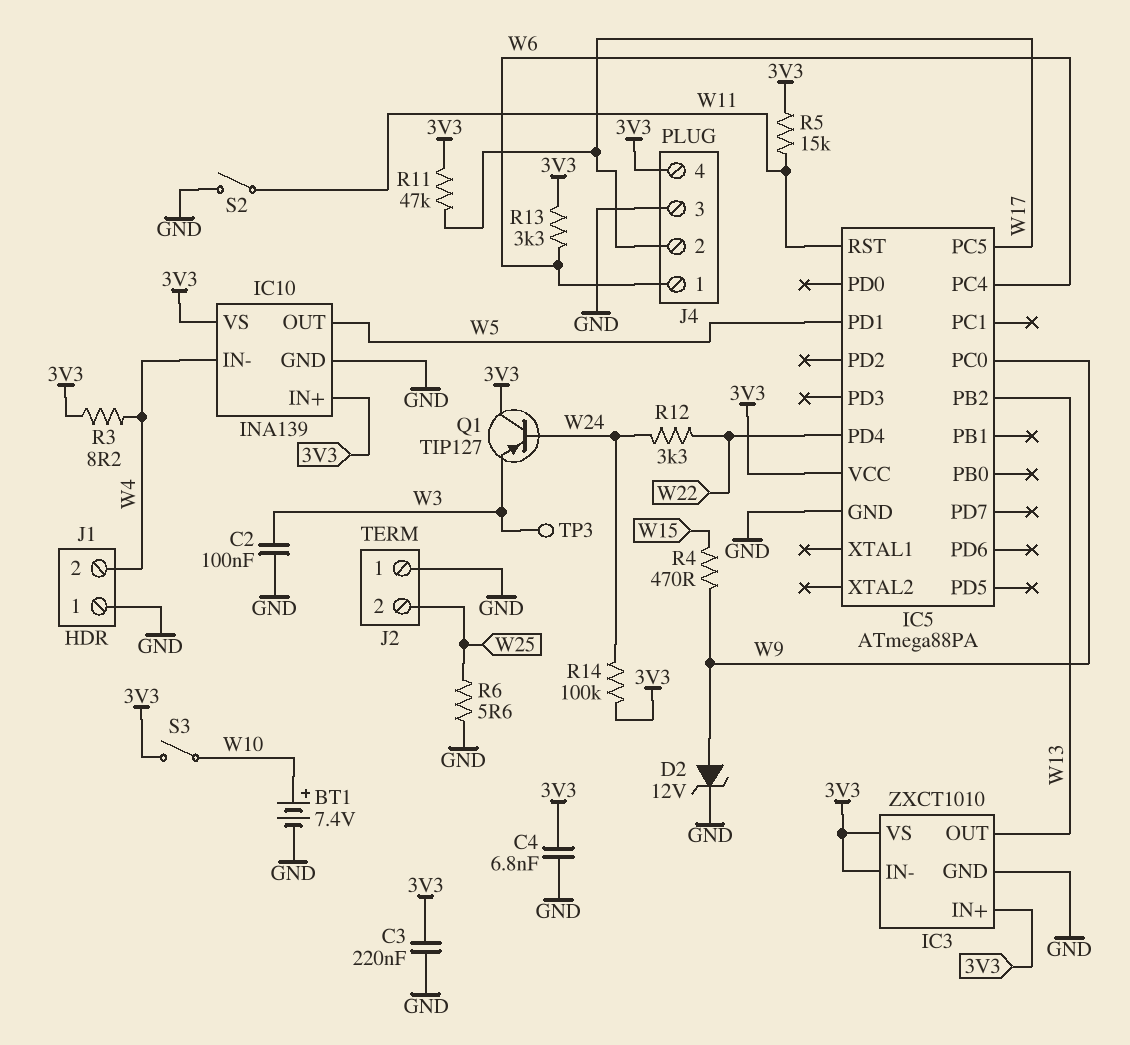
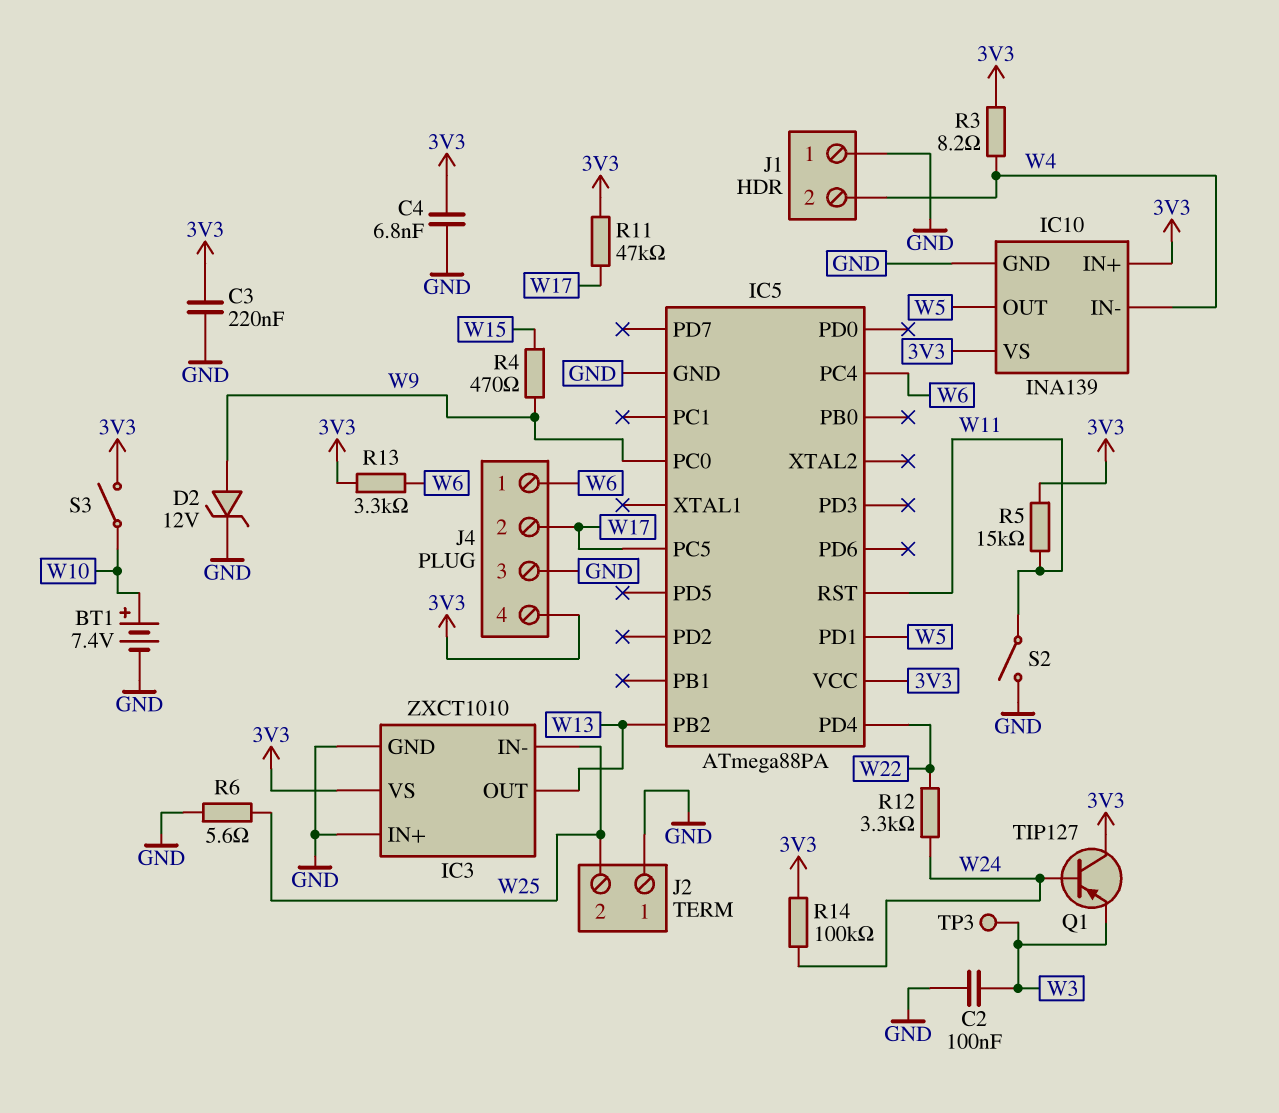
IC3 pin IN+: 3V3 -> GND
IC3 pin IN-: 3V3 -> W25

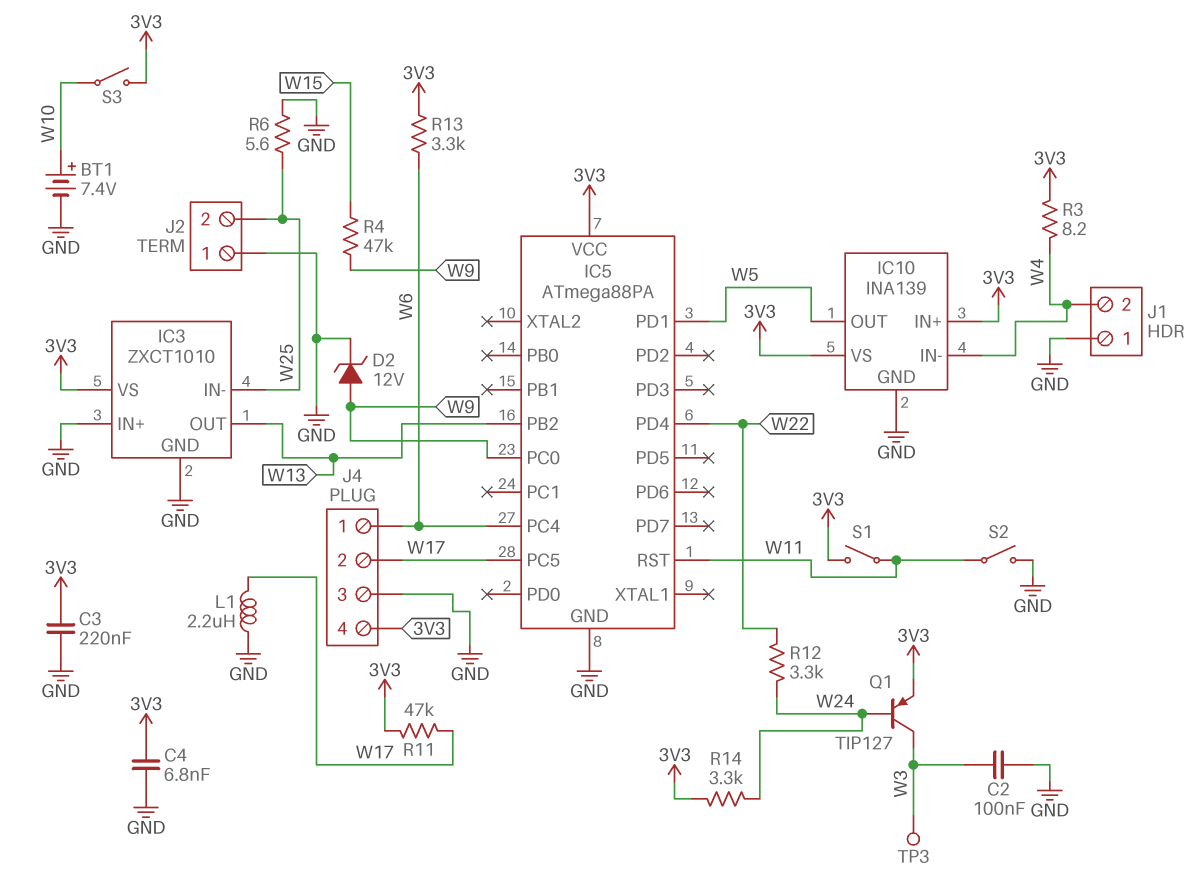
L1: none -> 2.2uH (GND, W17)
Q1: PNP TIP127 (B W24, C 3V3, E W3) -> PNP TIP127 (B W24, C W3, E 3V3)
R4: 470 (W9, W15) -> 47k (W9, W15)
R5: 15k (3V3, W11) -> none
R14: 100k (3V3, W24) -> 3.3k (3V3, W24)
S1: none -> switch (3V3, W11)

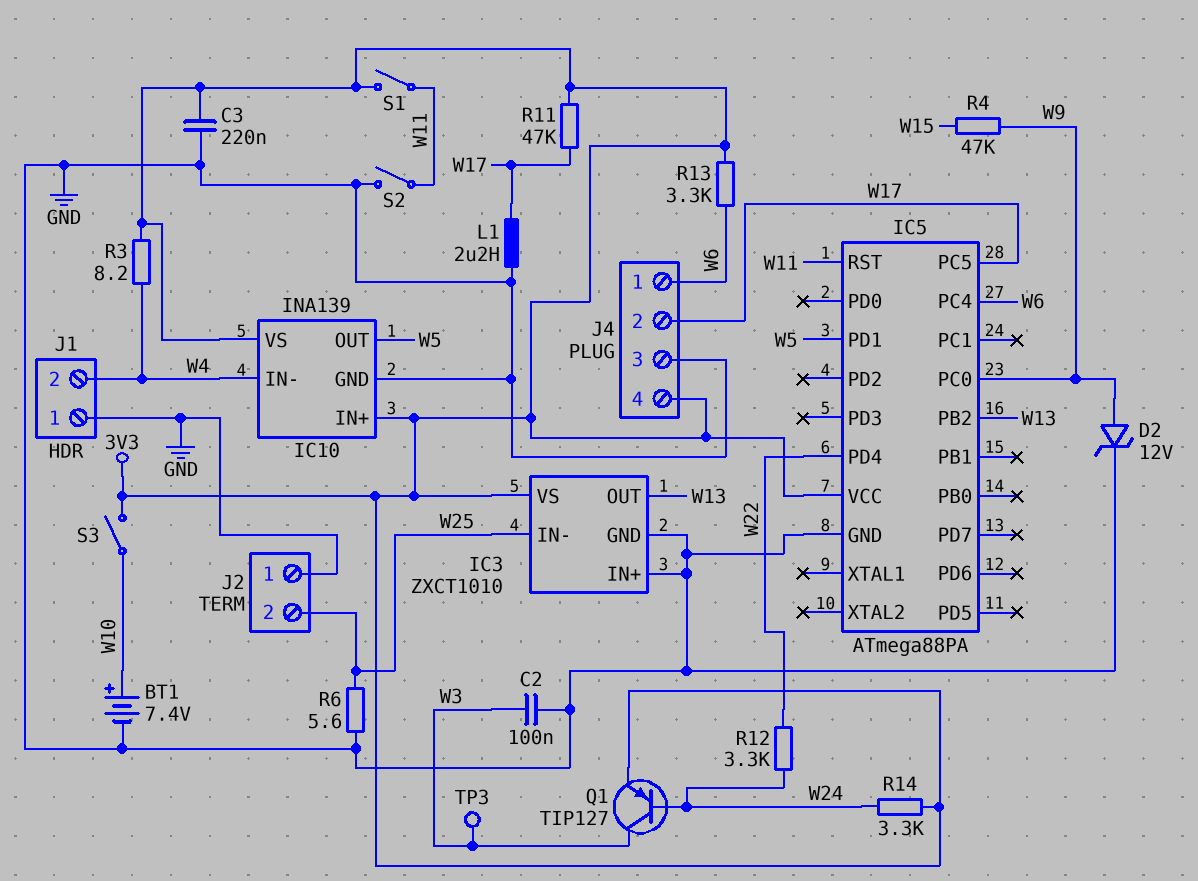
C4: 6.8nF (3V3, GND) -> none

